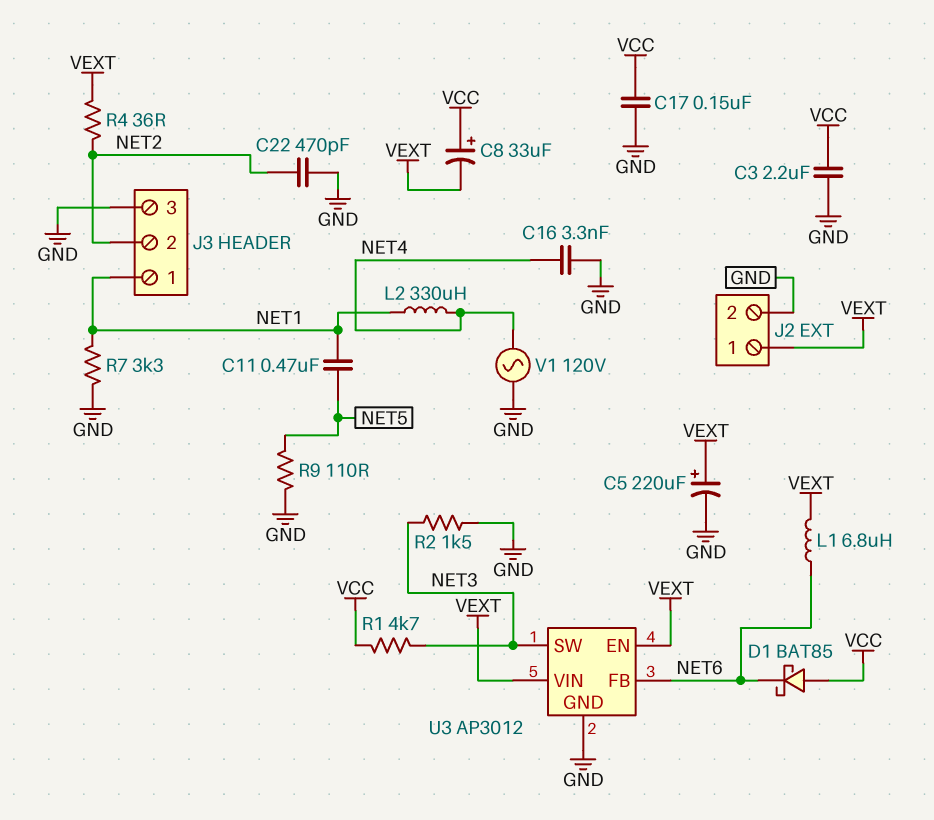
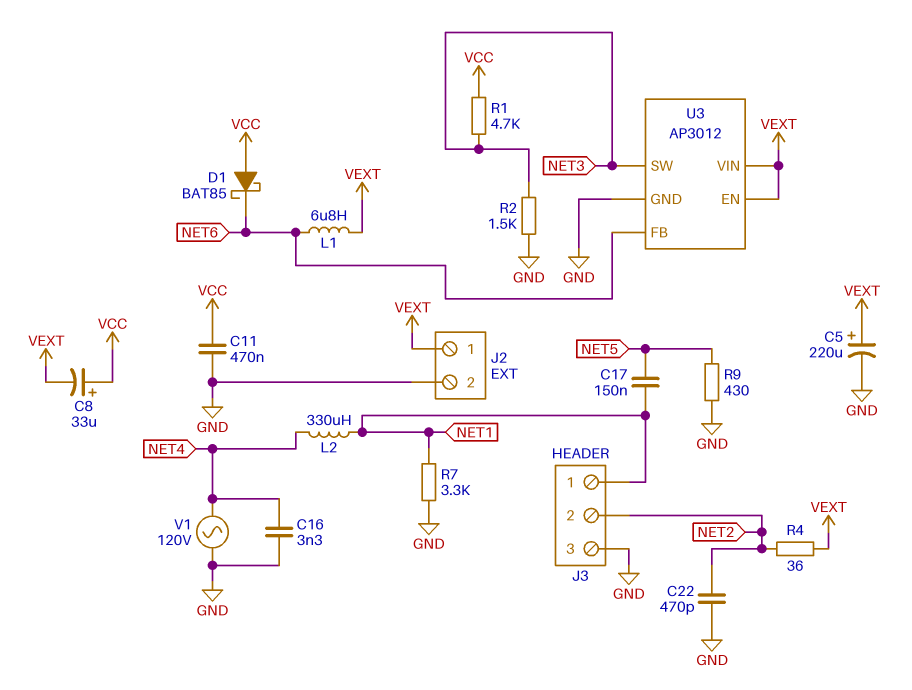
C3: 2.2uF (GND, VCC) -> none
C11: 470nF (NET1, NET5) -> 470nF (GND, VCC)
C17: 150nF (GND, VCC) -> 150nF (NET1, NET5)
R9: 110 (GND, NET5) -> 430 (GND, NET5)

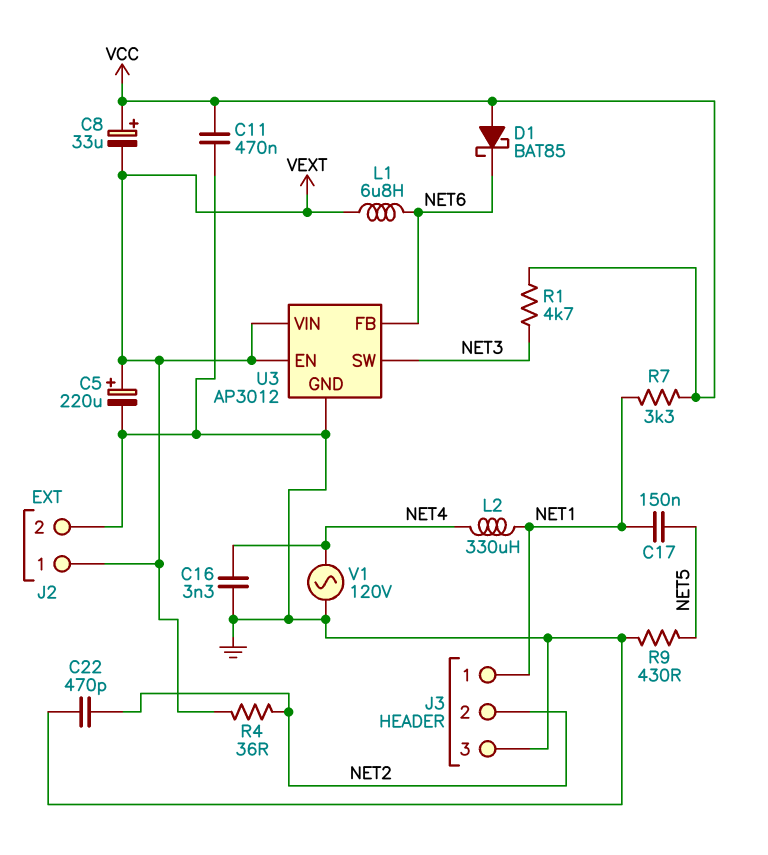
R2: 1.5k (GND, NET3) -> none
R7: 3.3k (GND, NET1) -> 3.3k (NET1, VCC)

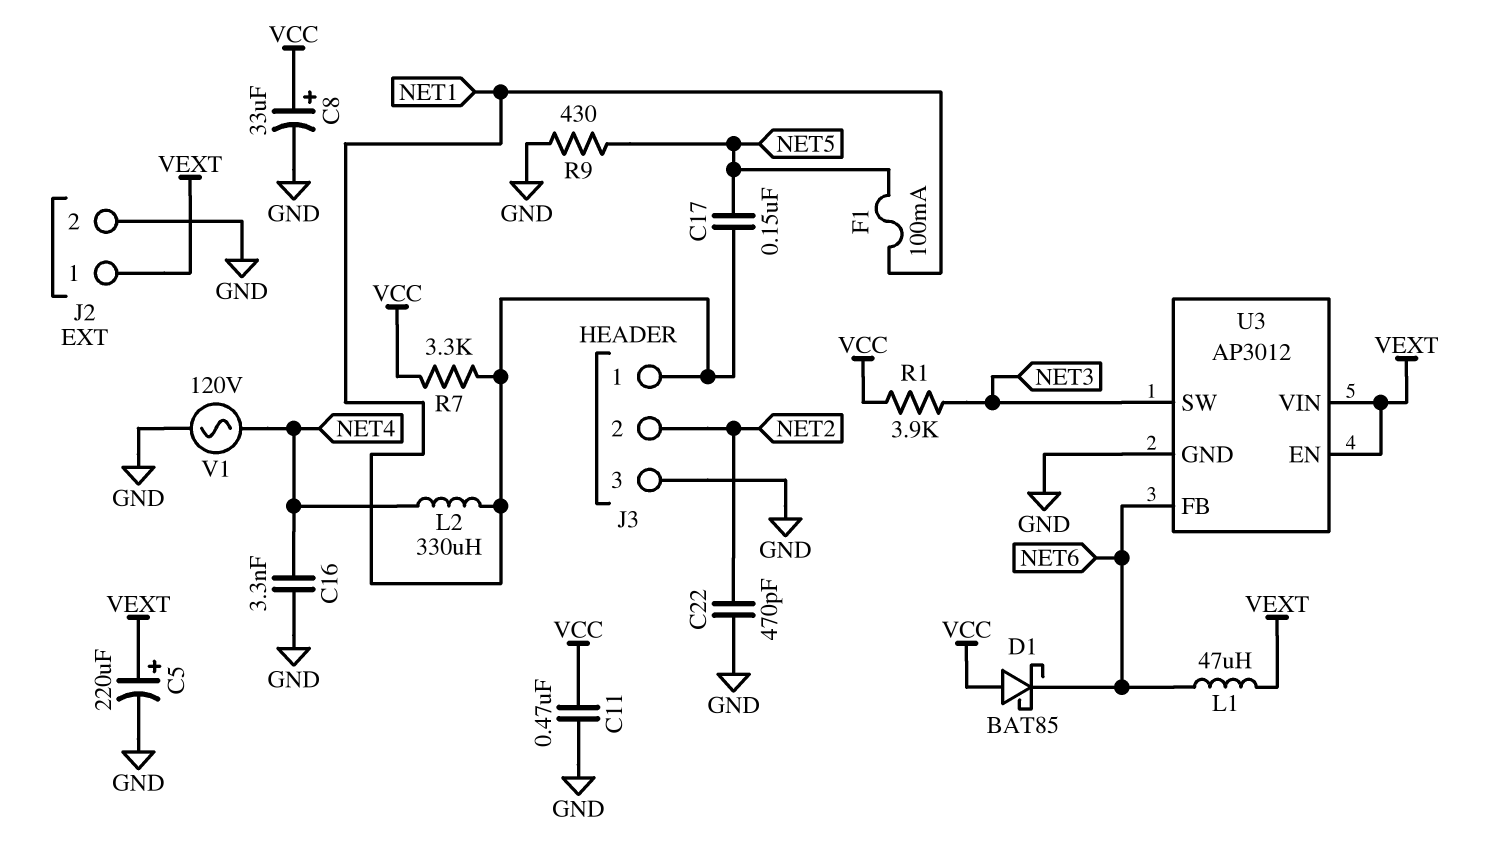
C8: 33uF (plus VCC, minus VEXT) -> 33uF (plus VCC, minus GND)
F1: none -> 100mA (NET1, NET5)
L1: 6.8uH (NET6, VEXT) -> 47uH (NET6, VEXT)
R1: 4.7k (NET3, VCC) -> 3.9k (NET3, VCC)
R4: 36 (NET2, VEXT) -> none

